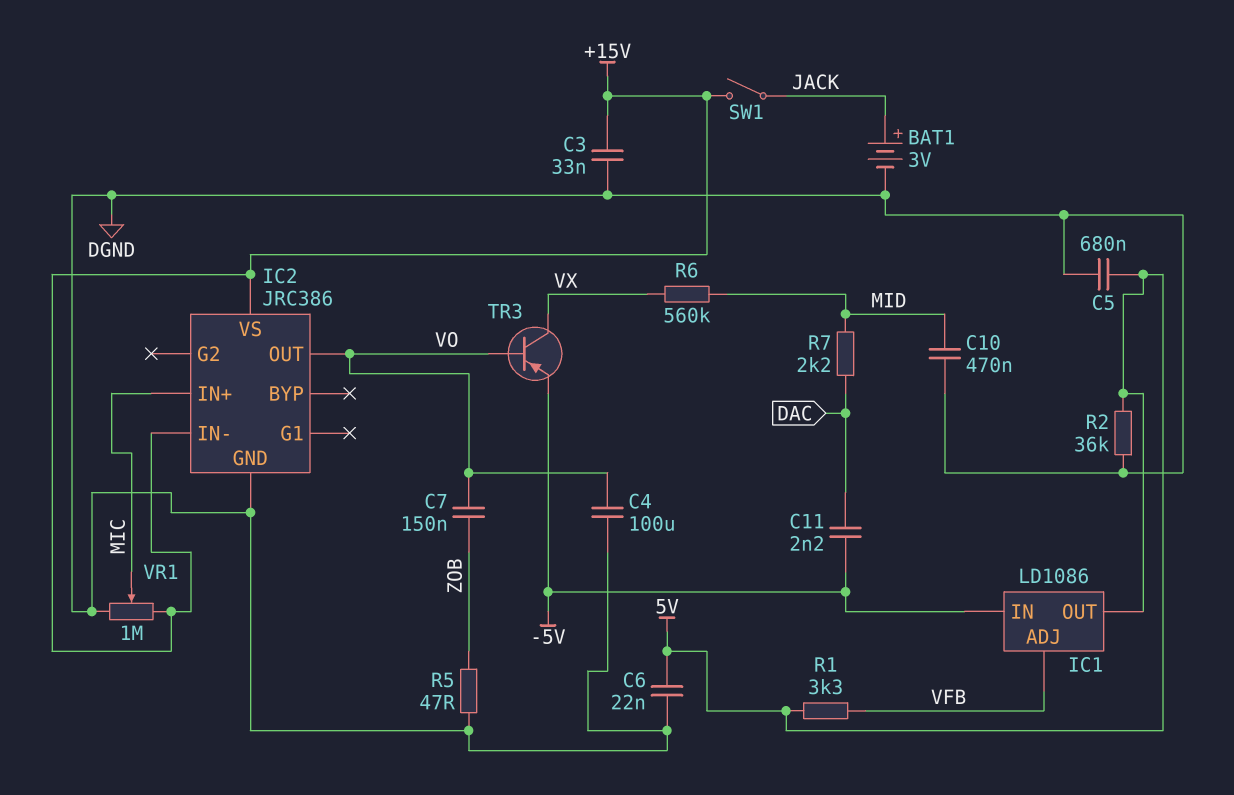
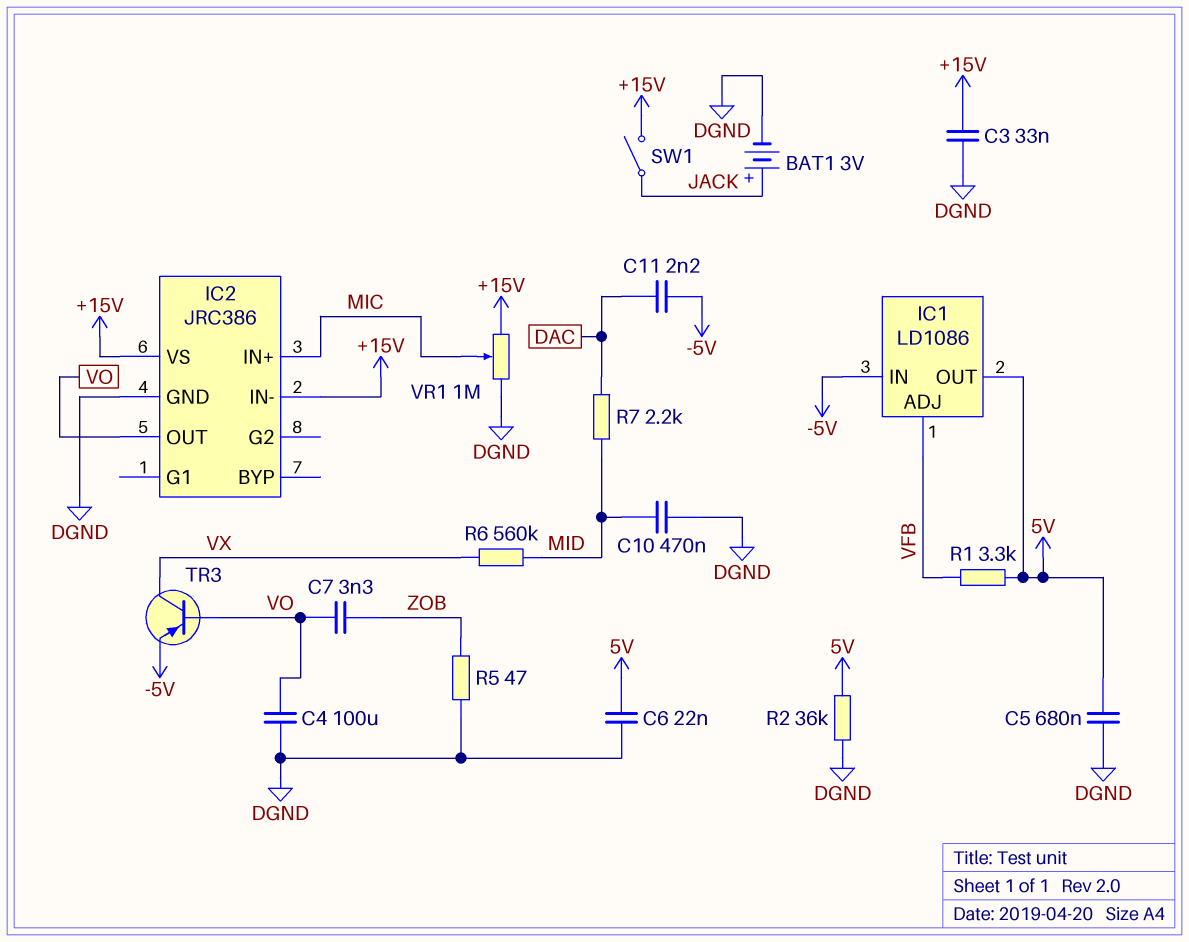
C7: 150nF (VO, ZOB) -> 3.3nF (VO, ZOB)

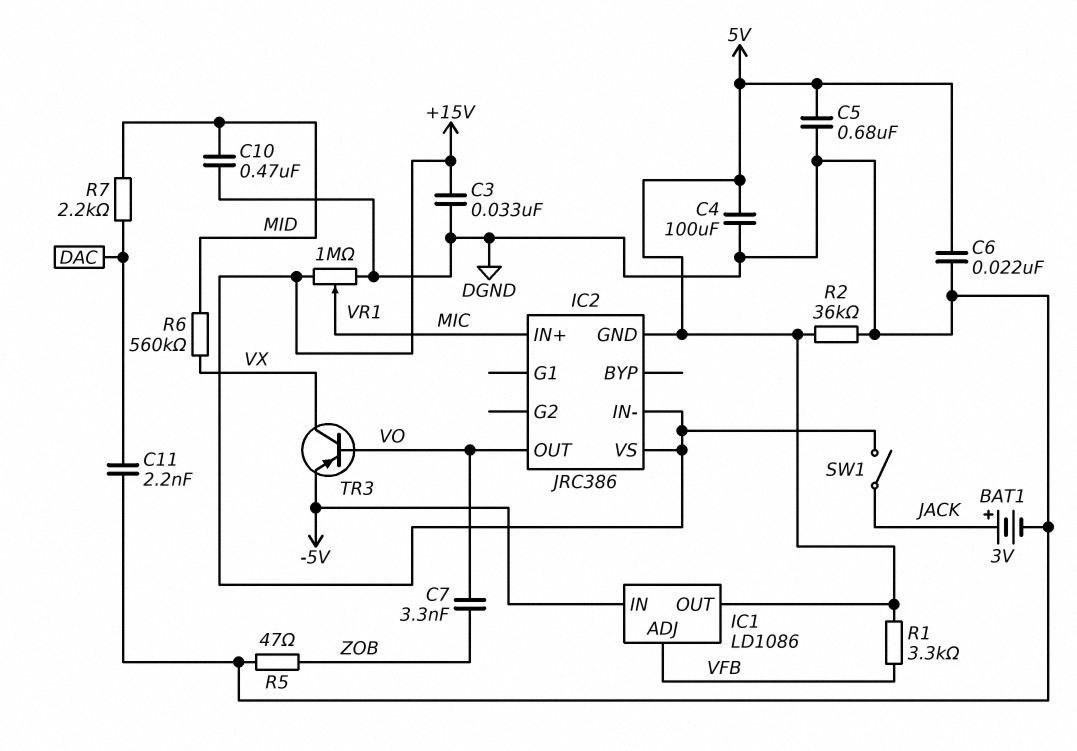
C4: 100uF (DGND, VO) -> 100uF (5V, DGND)
C11: 2.2nF (-5V, DAC) -> 2.2nF (DAC, DGND)
IC2 pin GND: DGND -> 5V

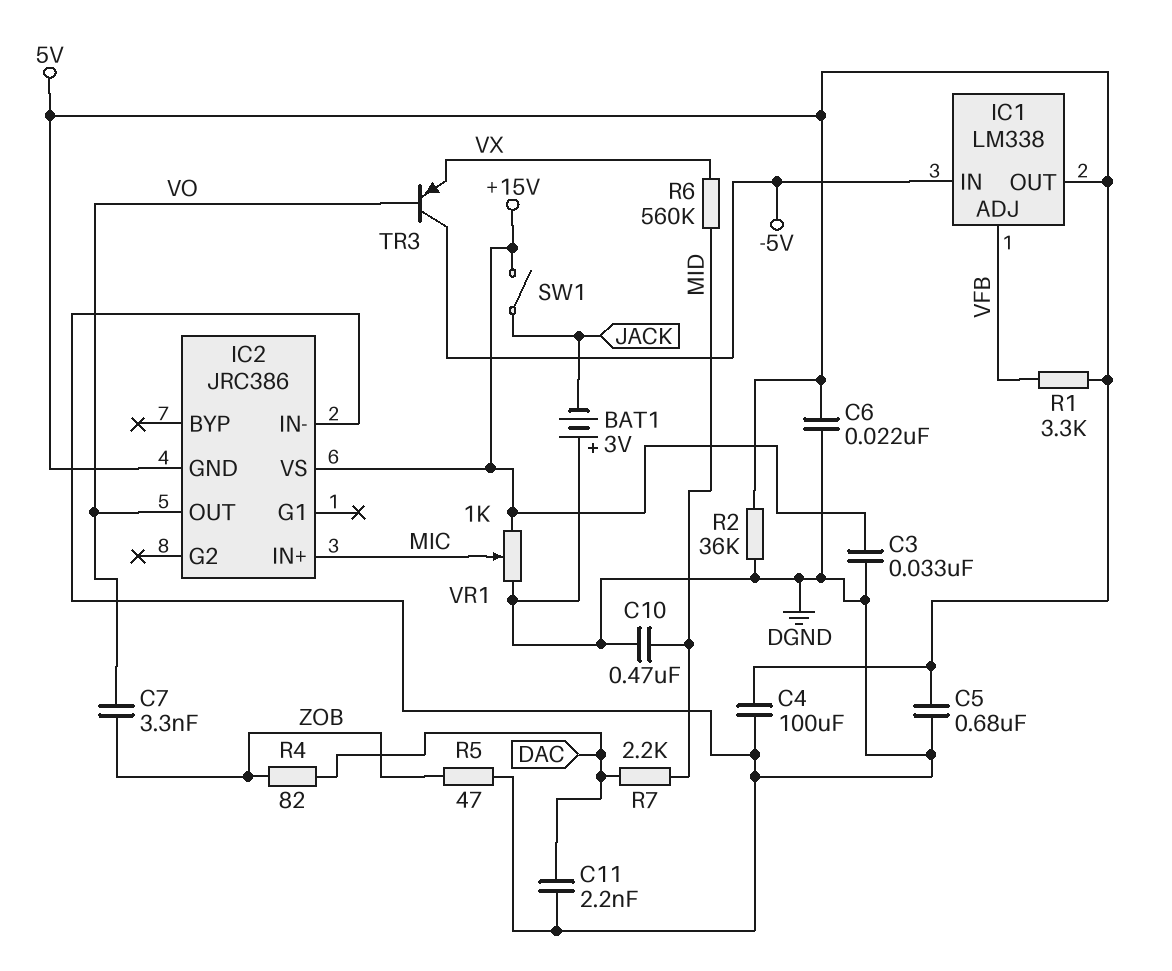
BAT1: 3V (plus JACK, minus DGND) -> 3V (plus DGND, minus JACK)
IC1: LD1086 -> LM338
IC2 pin IN-: +15V -> DGND
R4: none -> 82 (DAC, ZOB)
TR3: PNP (B VO, C VX, E -5V) -> PNP (B VO, C -5V, E VX)
VR1: 1M (+15V, DGND, wiper MIC) -> 1k (+15V, DGND, wiper MIC)

